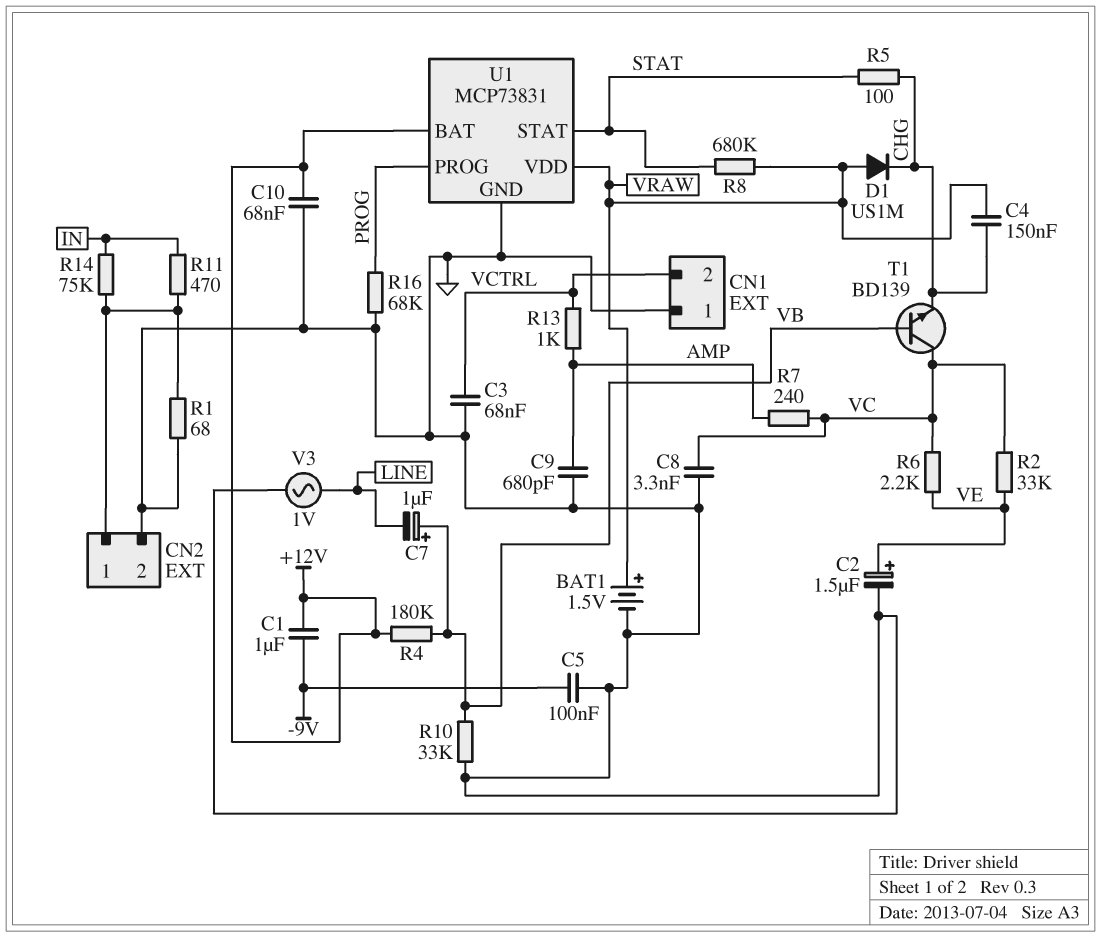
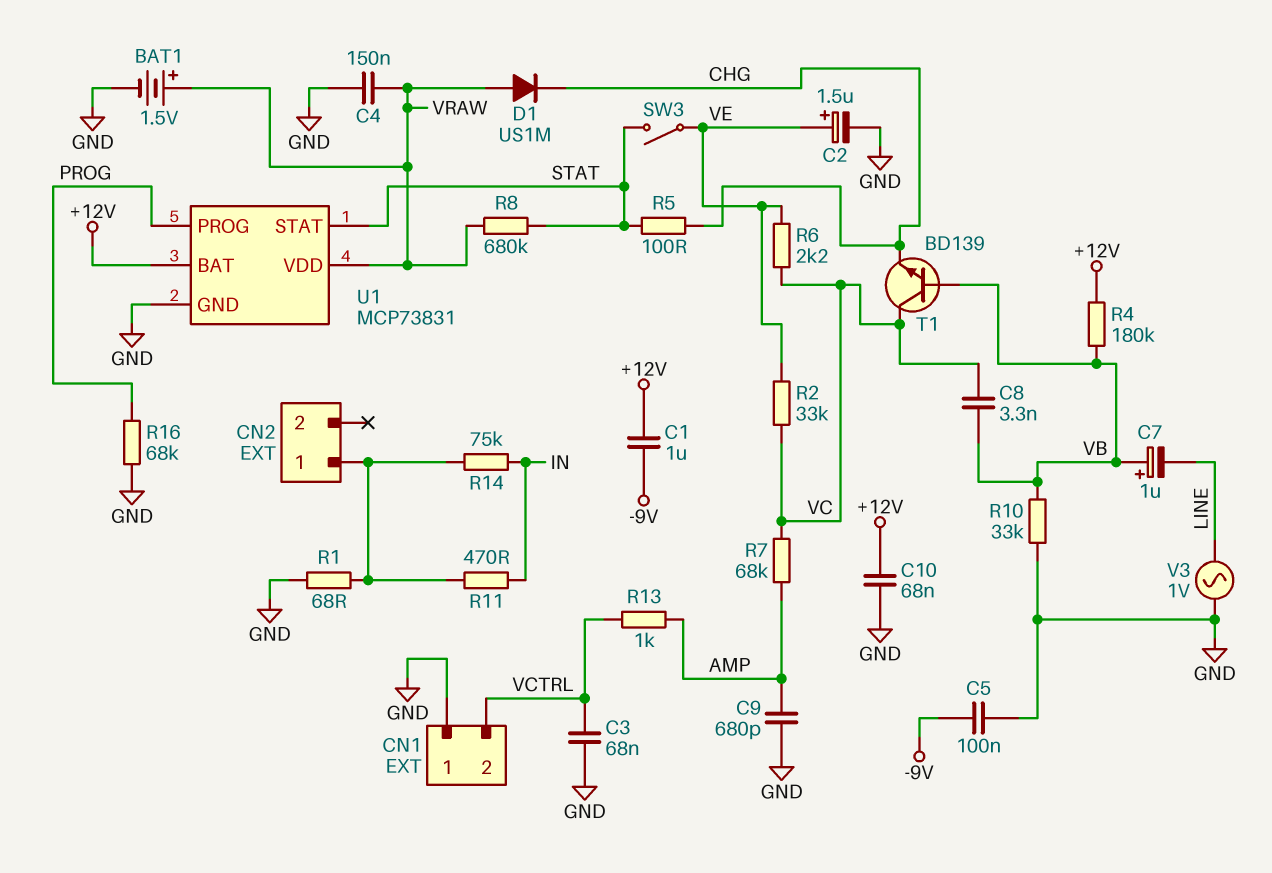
C4: 150nF (CHG, VRAW) -> 150nF (GND, VRAW)
C8: 3.3nF (GND, VC) -> 3.3nF (VB, VC)
CN2 pin 2: GND -> none
R7: 240 (AMP, VC) -> 68k (AMP, VC)
SW3: none -> switch (STAT, VE)

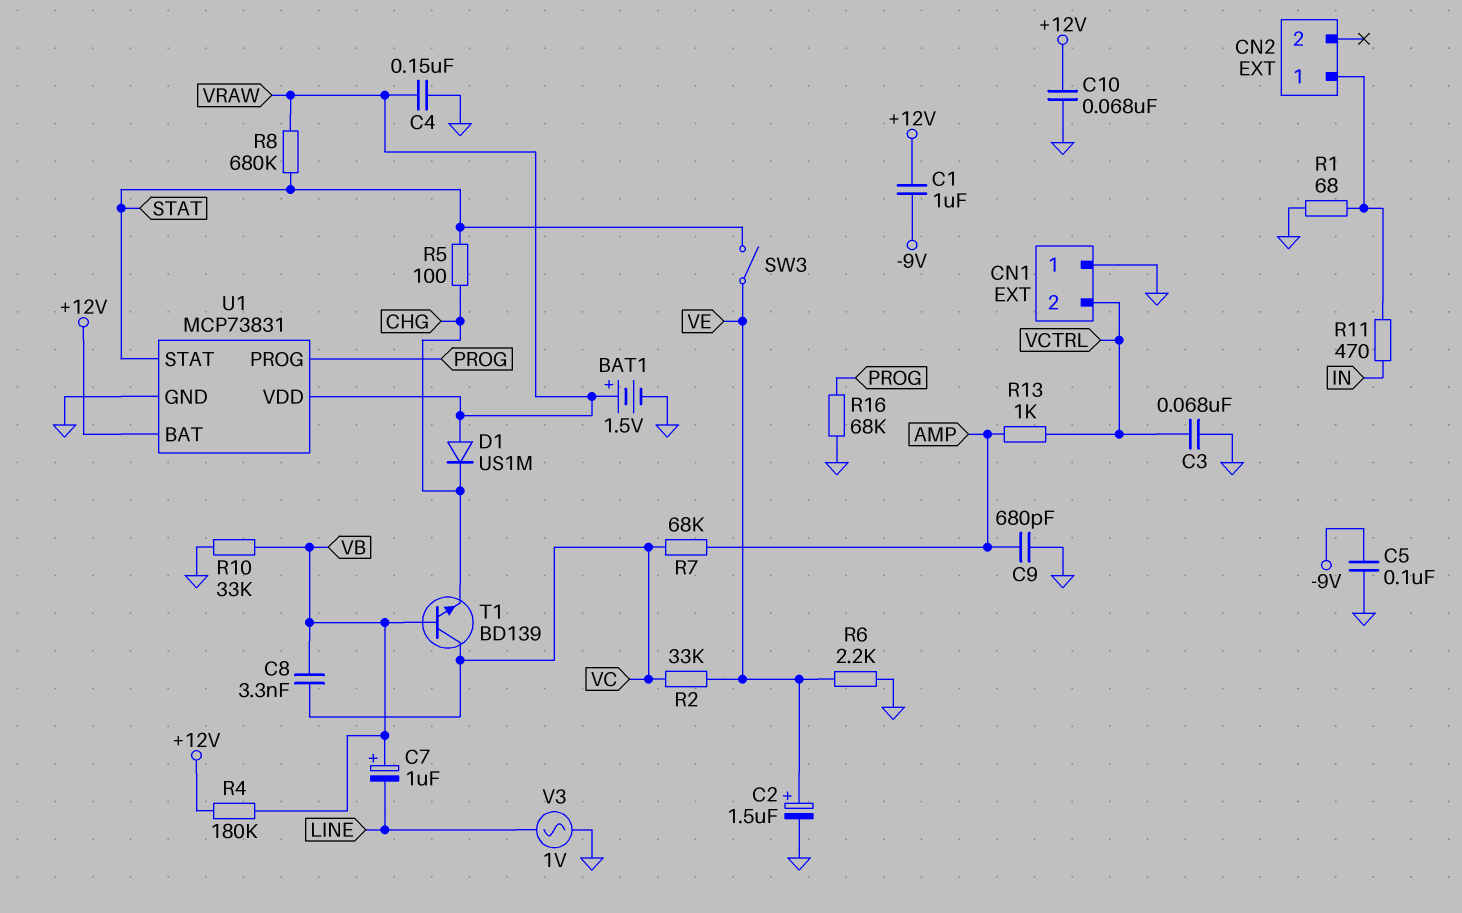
R6: 2.2k (VC, VE) -> 2.2k (GND, VE)
R14: 75k (CN2/1, IN) -> none

